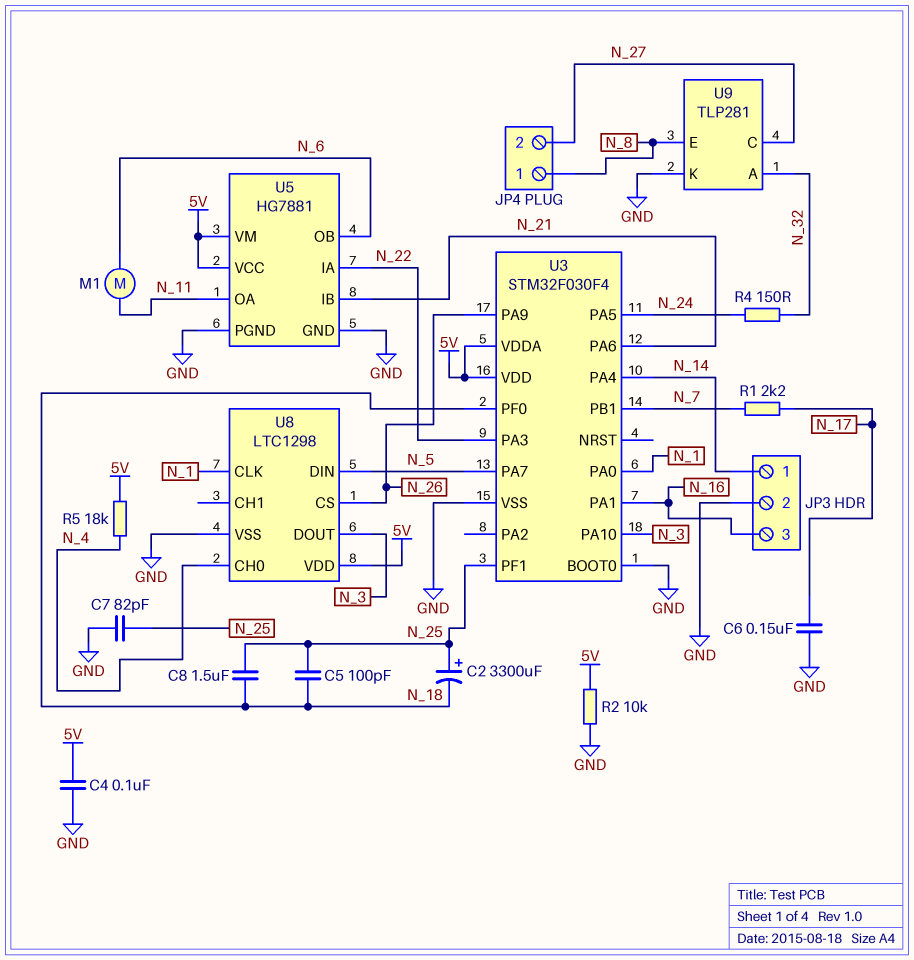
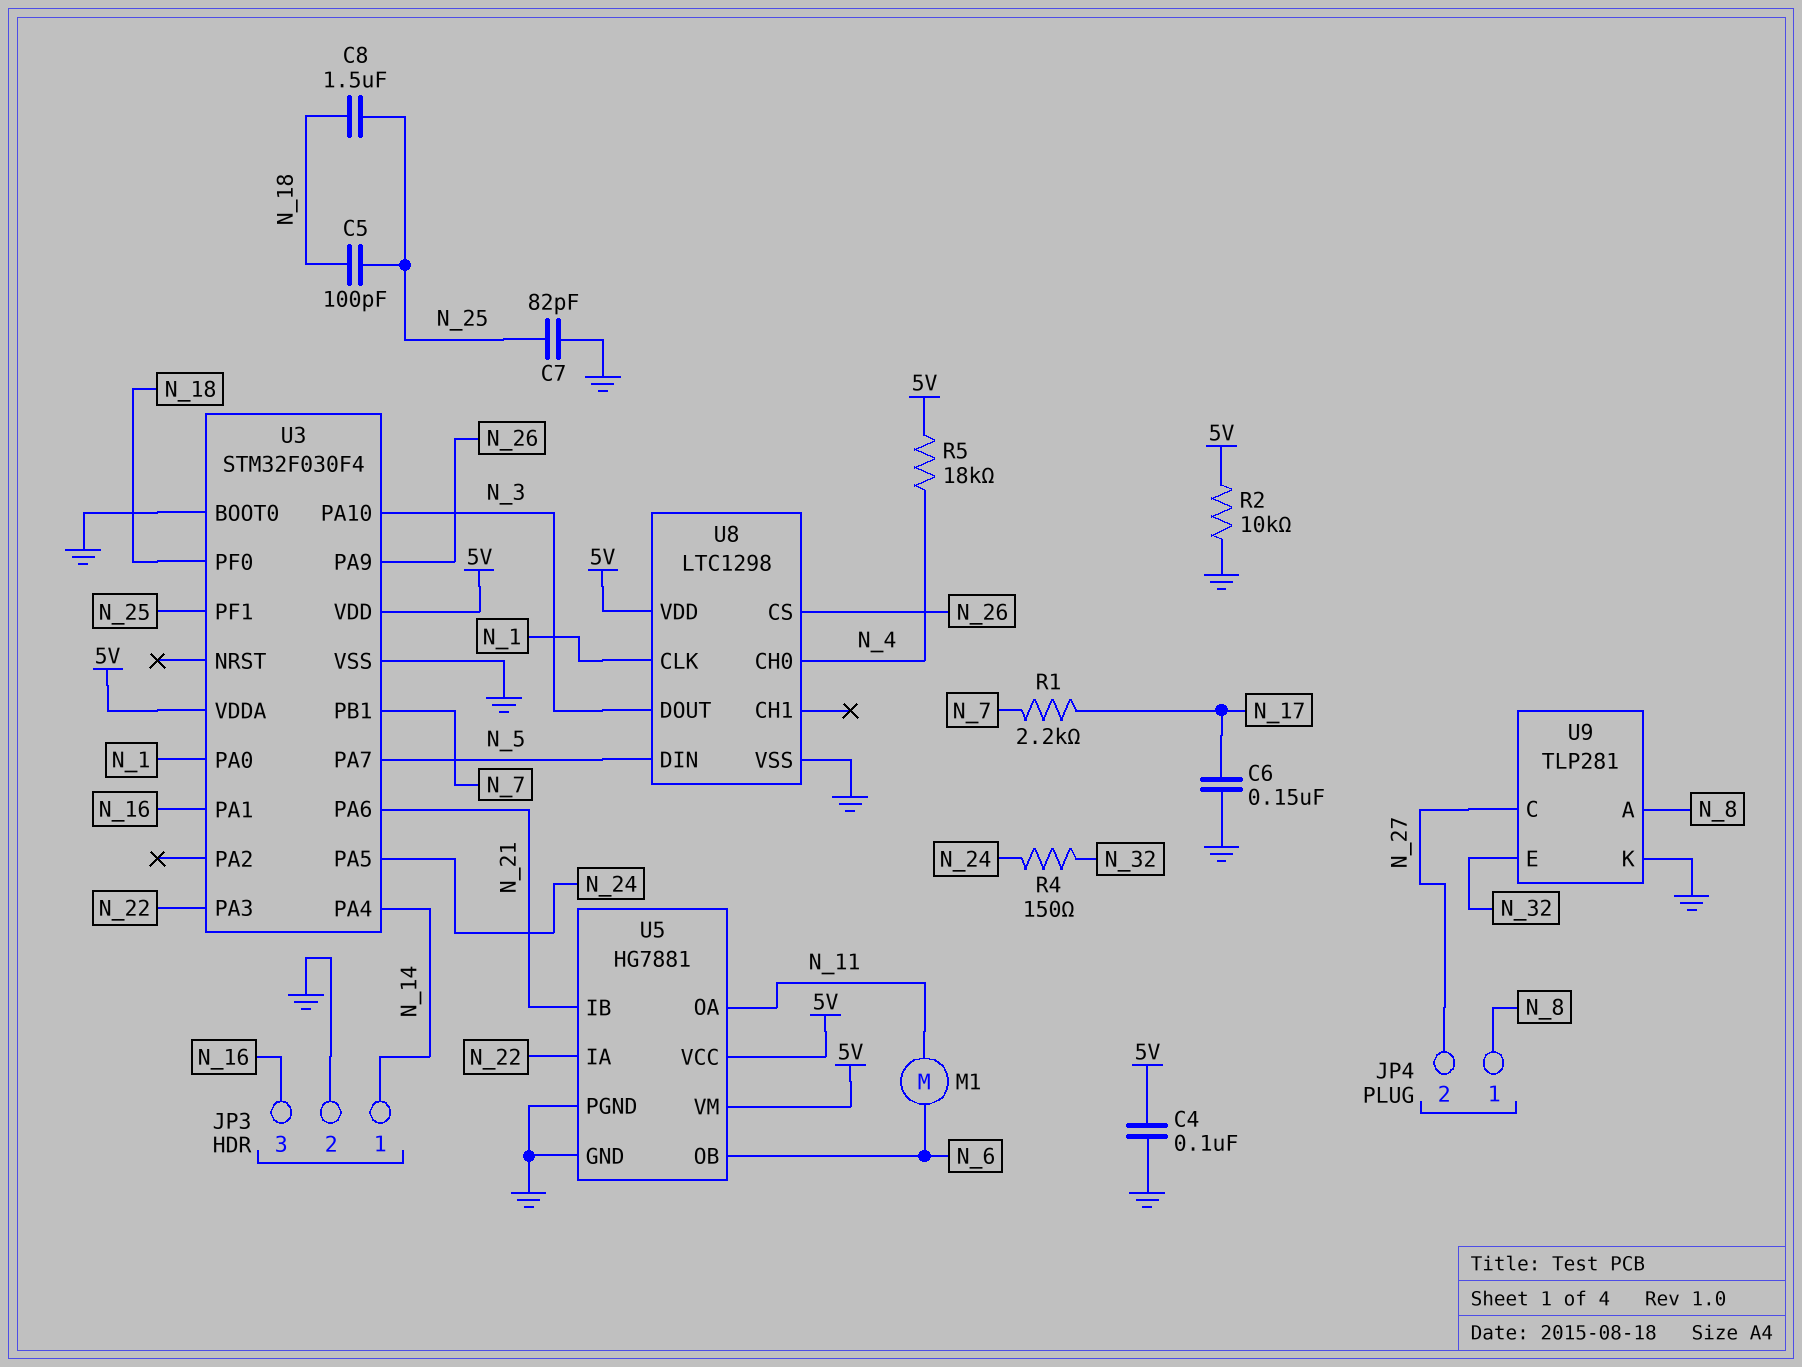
C2: 3300uF (plus N_25, minus N_18) -> none
U9 pin A: N_32 -> N_8
U9 pin E: N_8 -> N_32

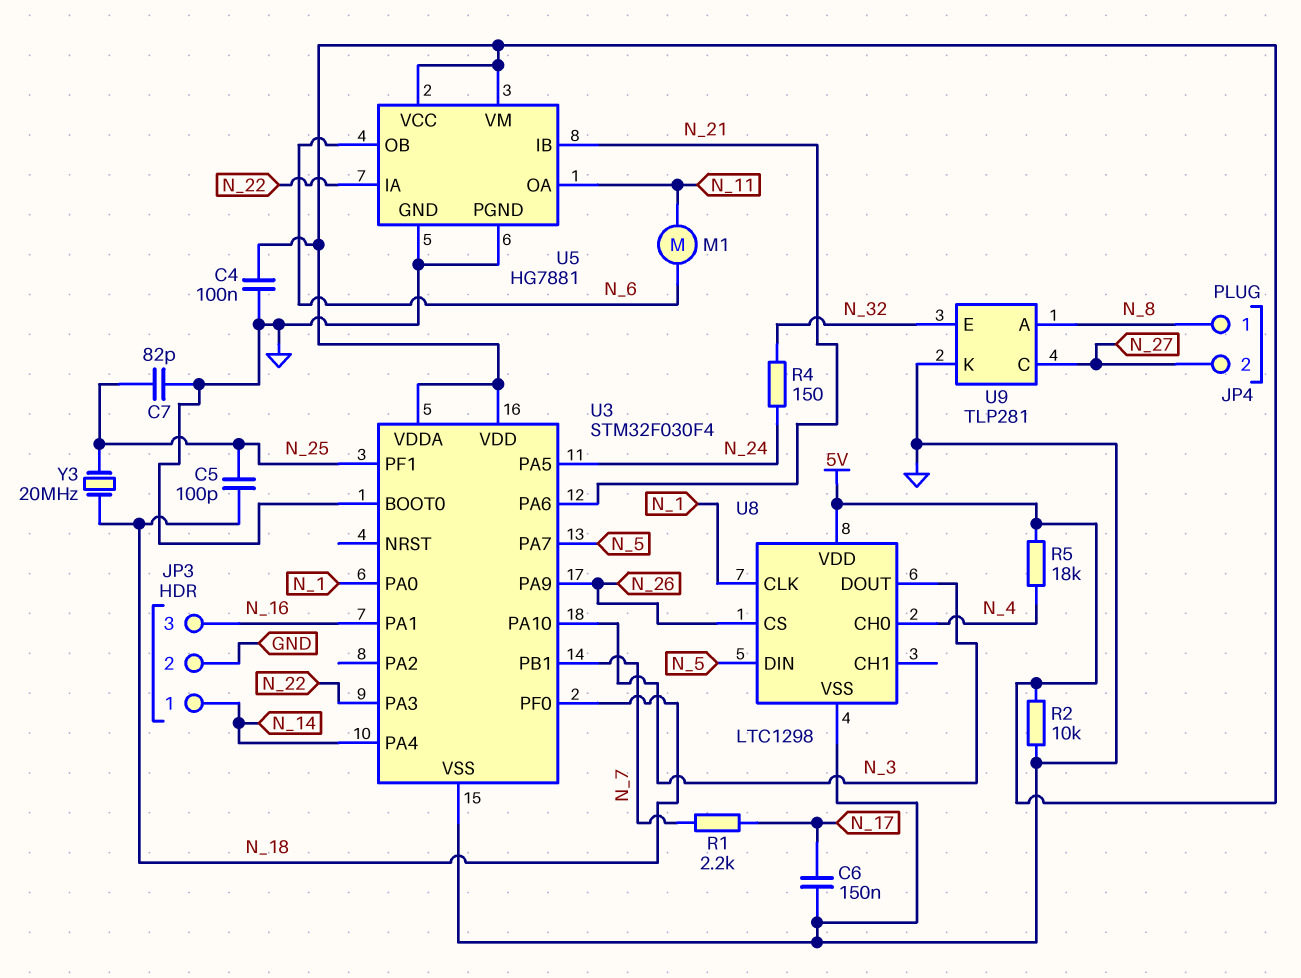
C8: 1.5uF (N_18, N_25) -> none
Y3: none -> 20MHz (N_18, N_25)

